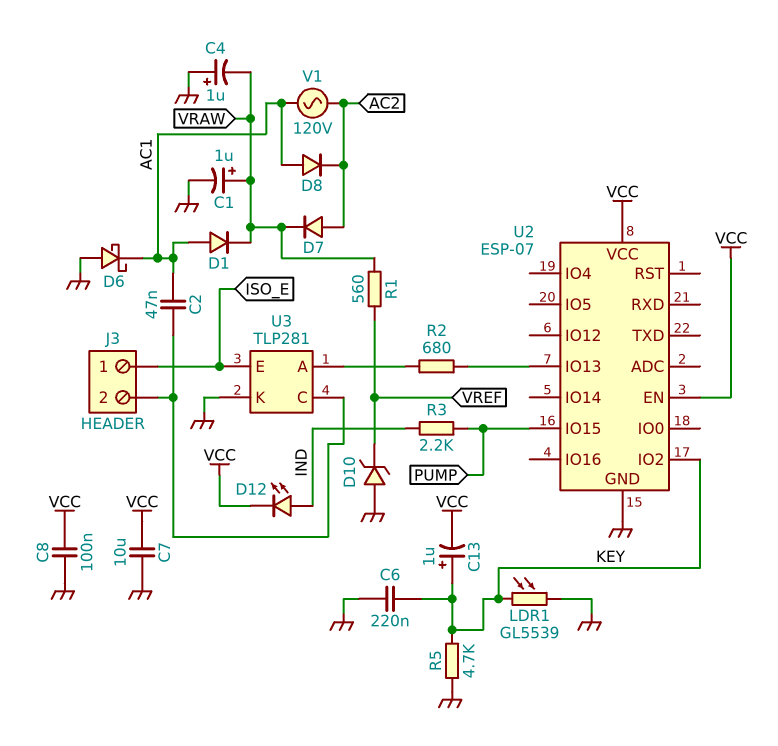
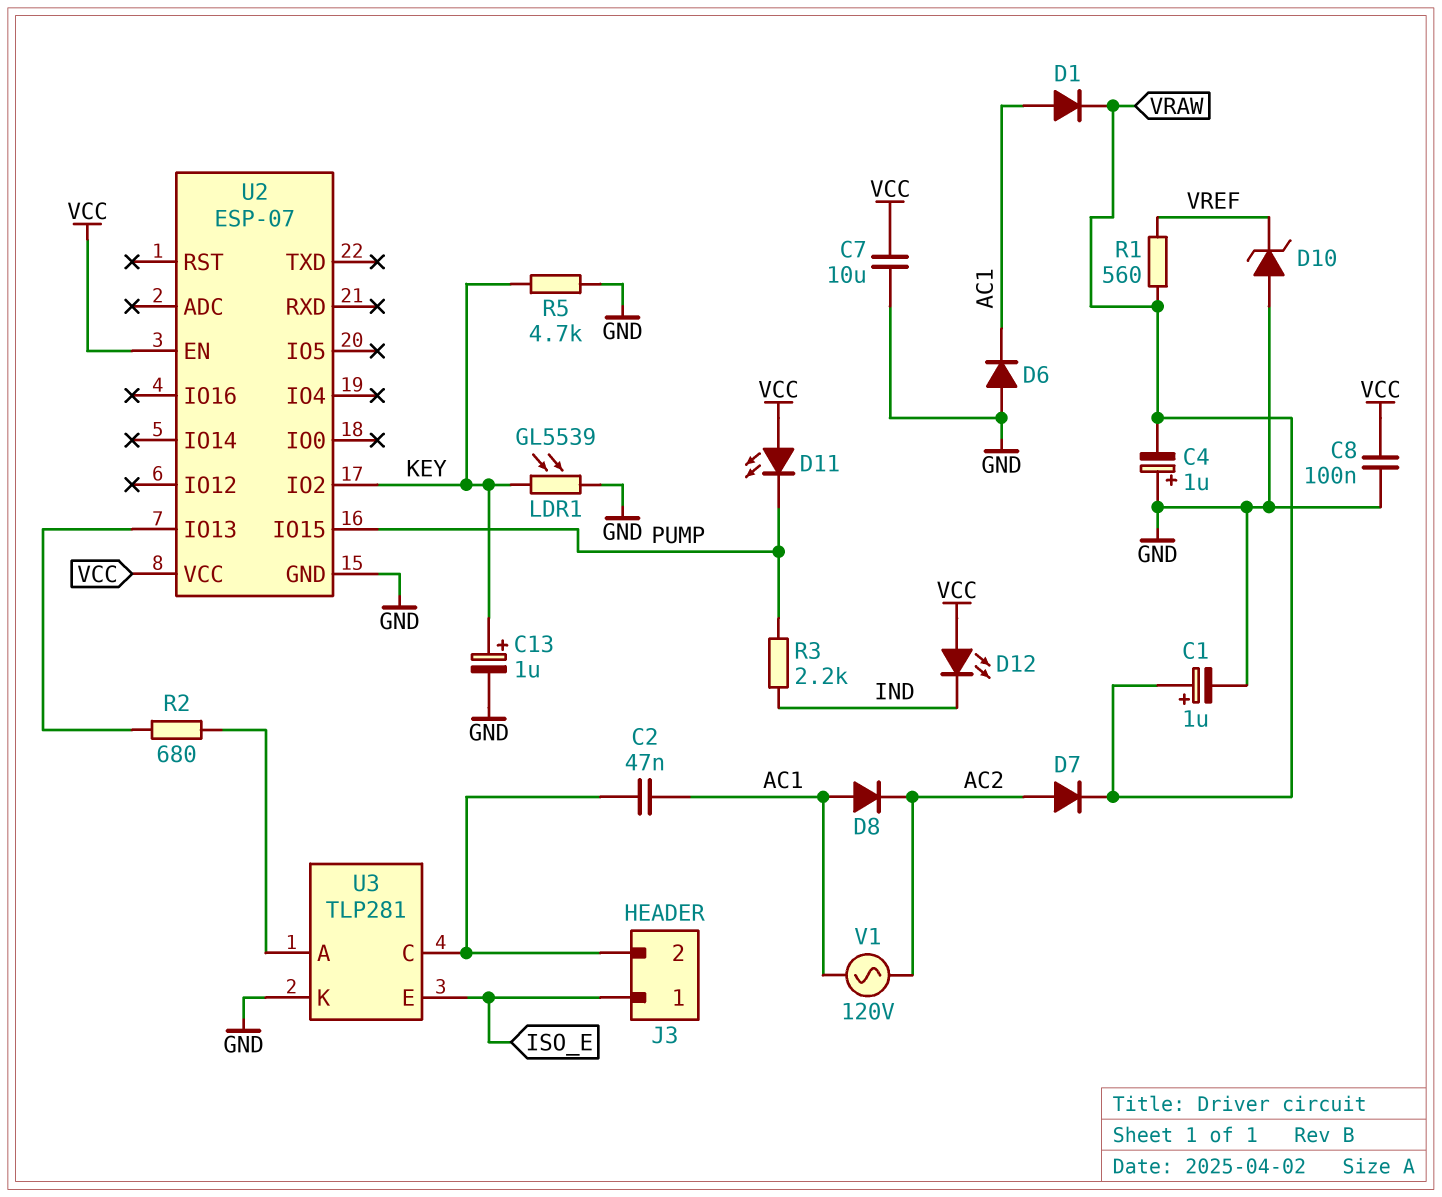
C6: 220nF (GND, KEY) -> none
C13: 1uF (plus KEY, minus VCC) -> 1uF (plus KEY, minus GND)
D6: schottky (A GND, K AC1) -> diode (A GND, K AC1)
D11: none -> LED (A VCC, K PUMP)
D12: LED (A IND, K VCC) -> LED (A VCC, K IND)

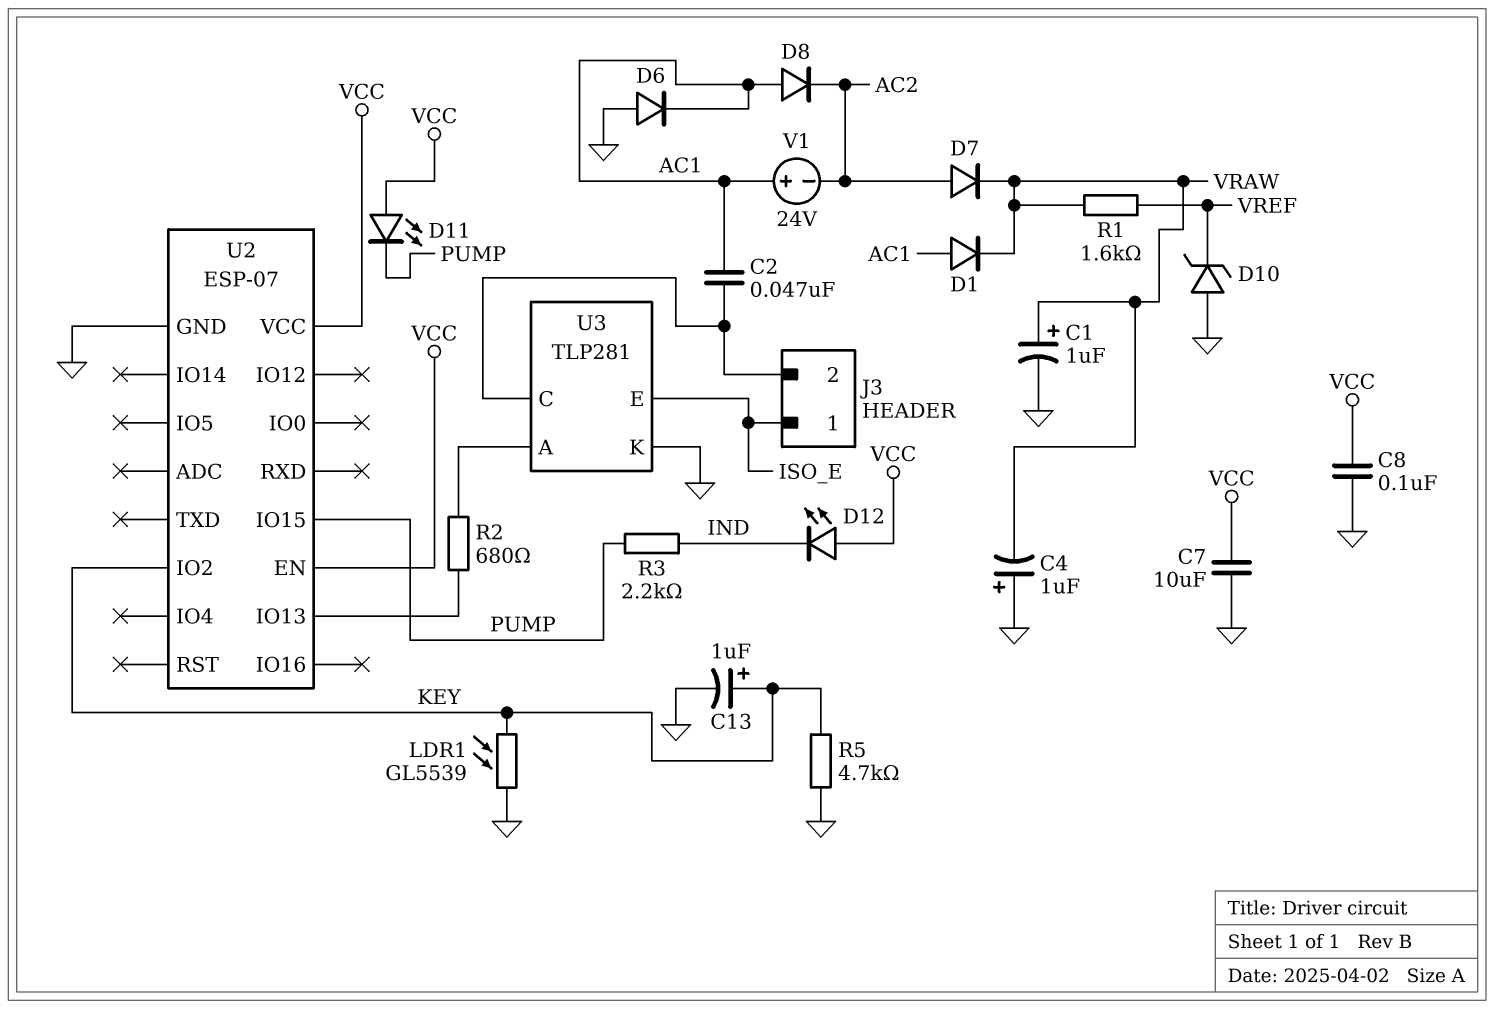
R1: 560 (VRAW, VREF) -> 1.6k (VRAW, VREF)
V1: AC 120V (AC1, AC2) -> 24V (plus AC1, minus AC2)

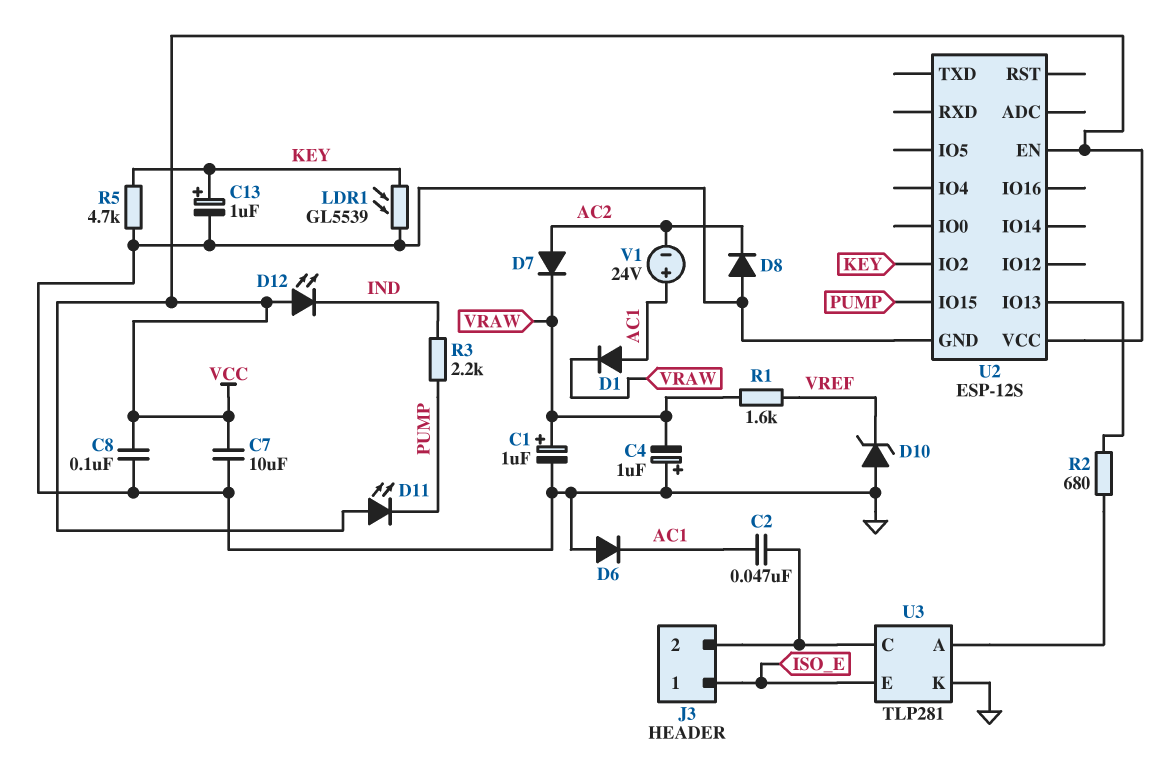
D8: diode (A AC1, K AC2) -> diode (A GND, K AC2)
U2: ESP-07 -> ESP-12S

